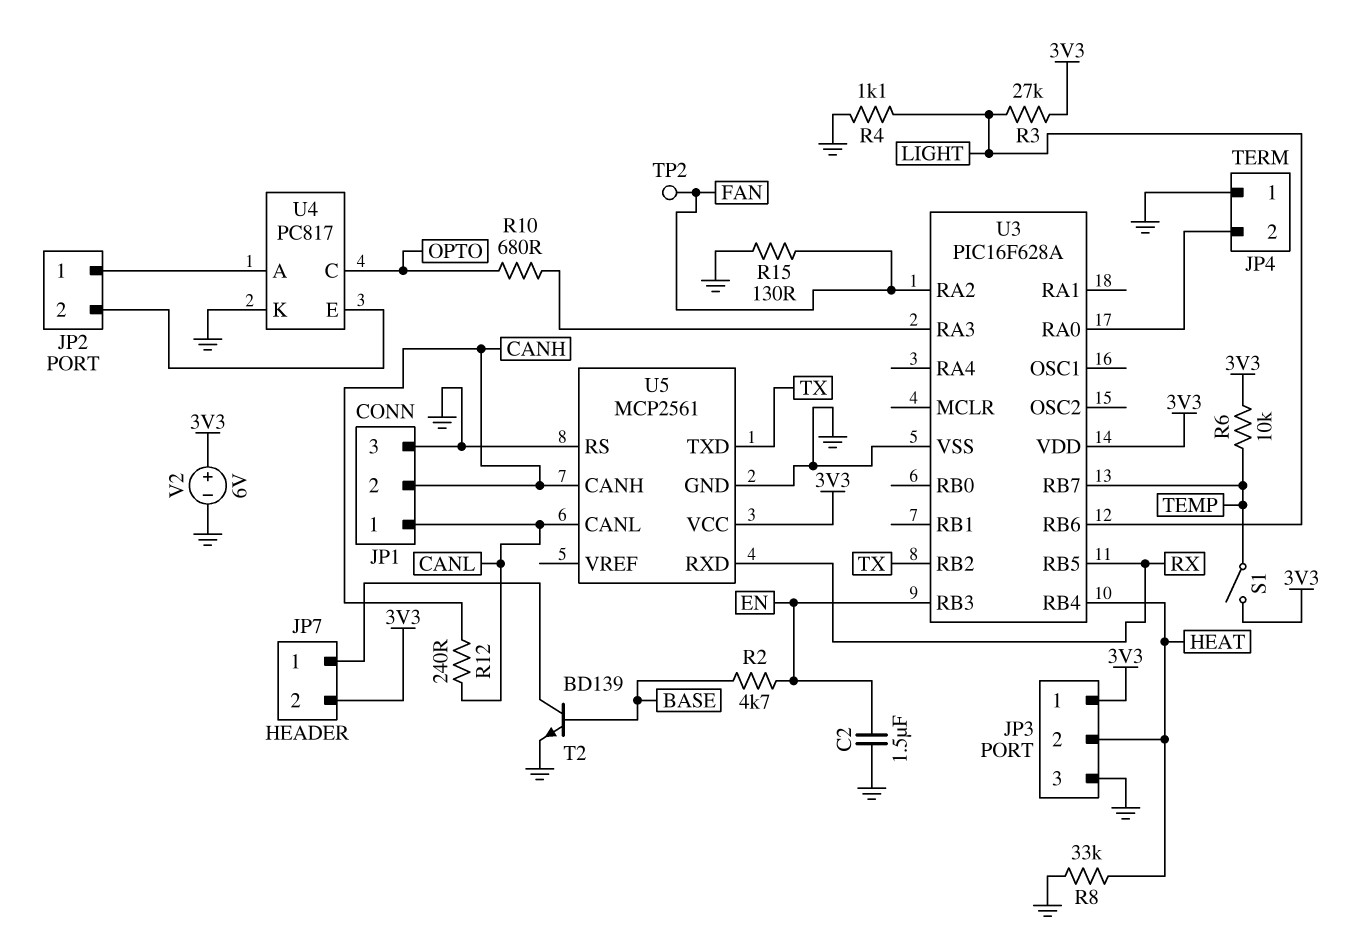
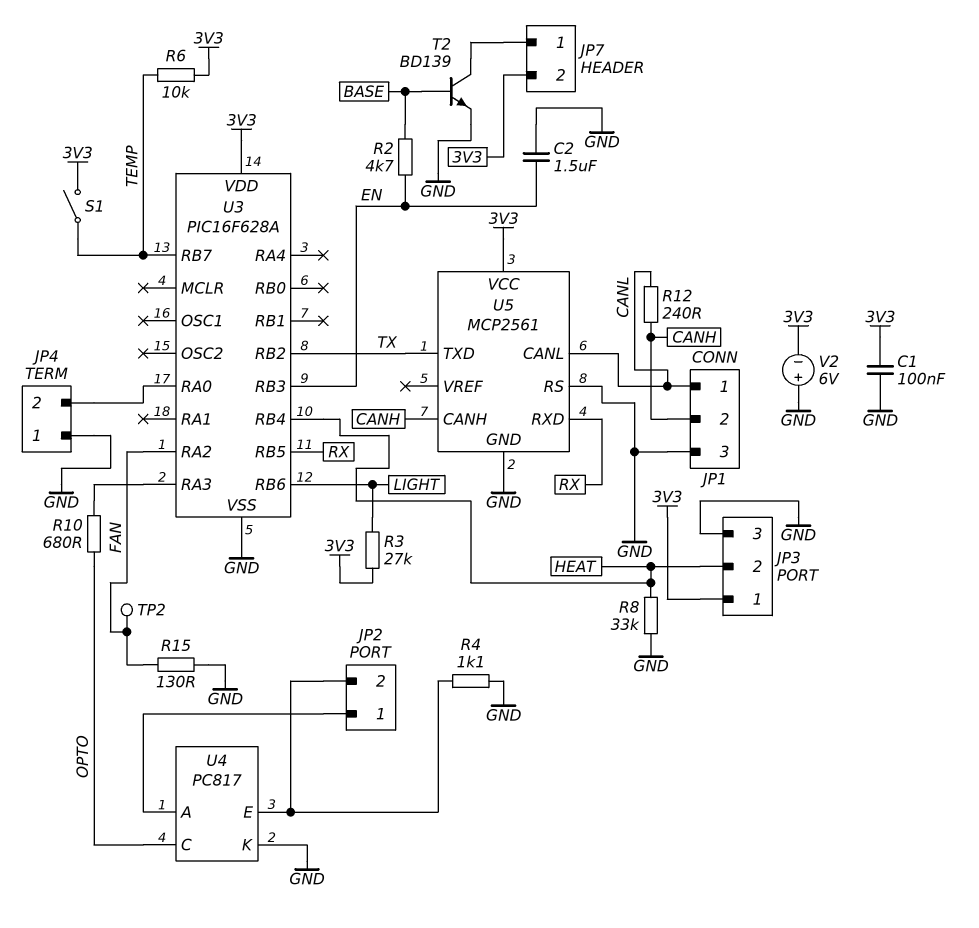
C1: none -> 100nF (3V3, GND)
R4: 1.1k (GND, LIGHT) -> 1.1k (GND, JP2/2)
V2: 6V (plus 3V3, minus GND) -> 6V (plus GND, minus 3V3)

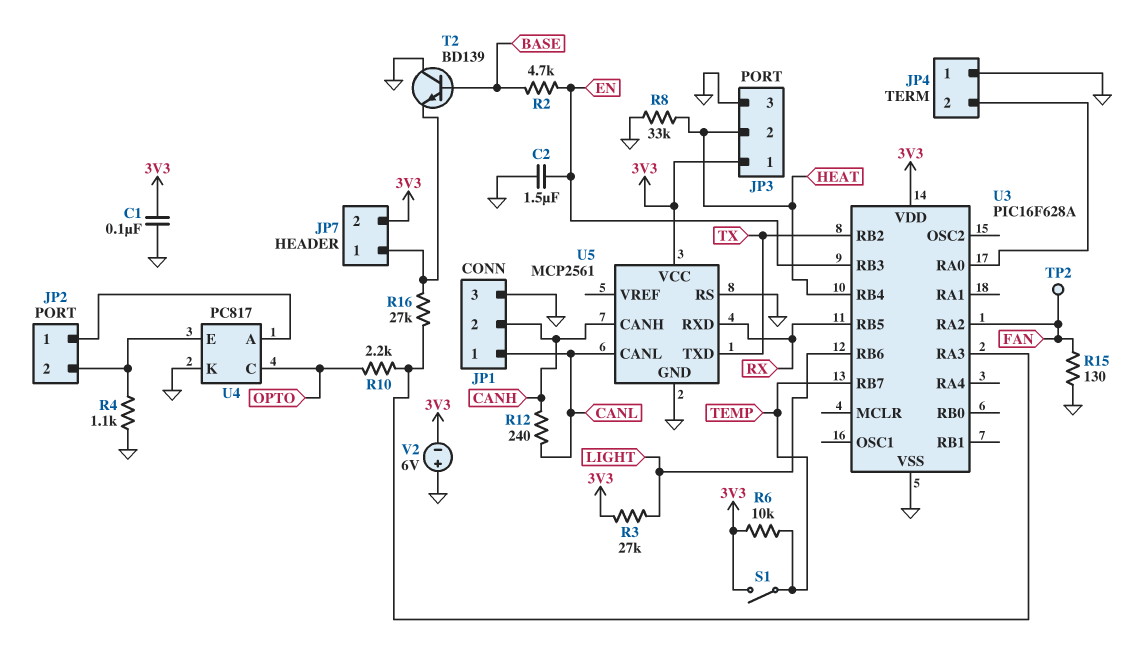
R10: 680 (OPTO, U3/RA3) -> 2.2k (OPTO, U3/RA3)
R16: none -> 27k (JP7/1, U3/RA3)
T2: NPN BD139 (B BASE, C JP7/1, E GND) -> NPN BD139 (B BASE, C GND, E JP7/1)

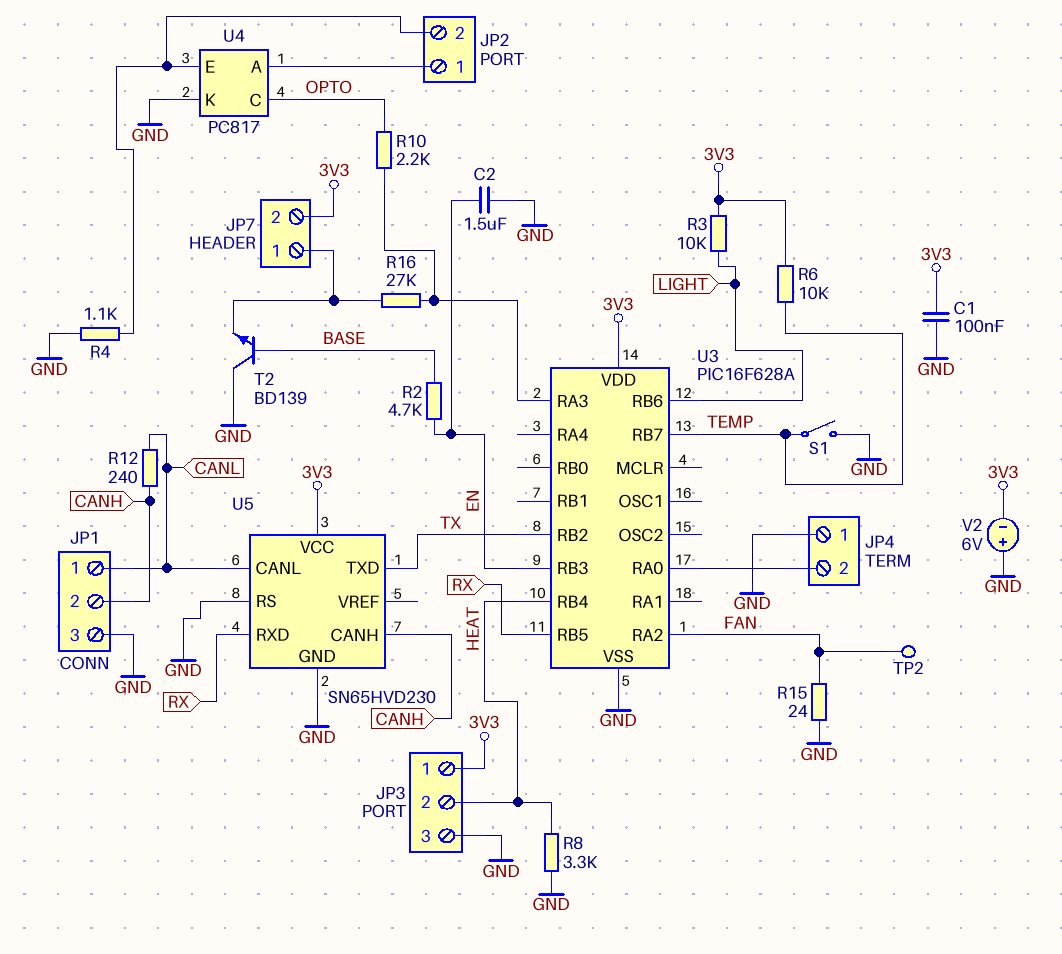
R3: 27k (3V3, LIGHT) -> 10k (3V3, LIGHT)
R8: 33k (GND, HEAT) -> 3.3k (GND, HEAT)
R15: 130 (FAN, GND) -> 24 (FAN, GND)
S1: switch (3V3, TEMP) -> switch (GND, TEMP)
U5: MCP2561 -> SN65HVD230

